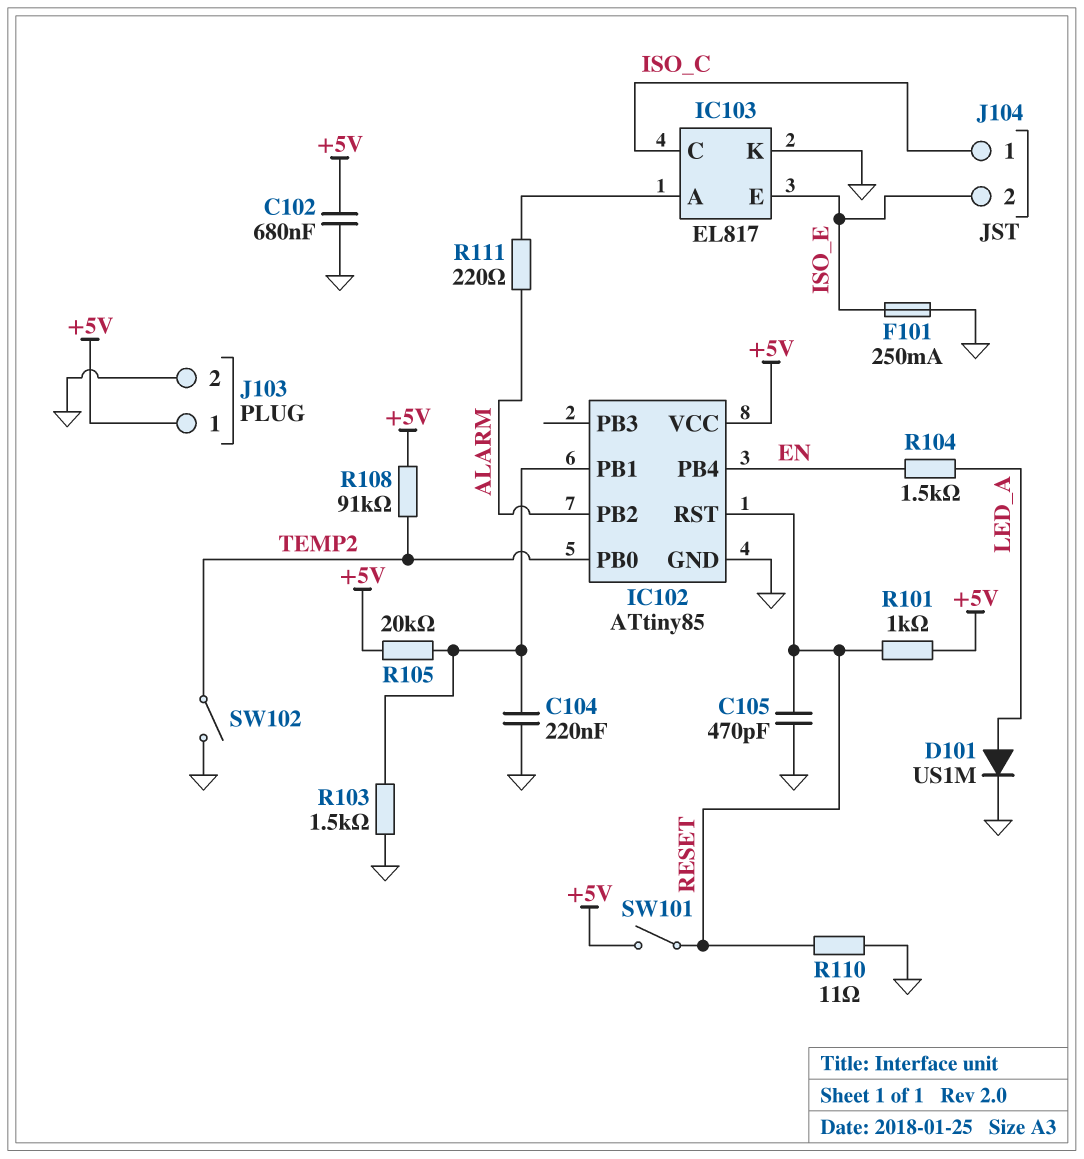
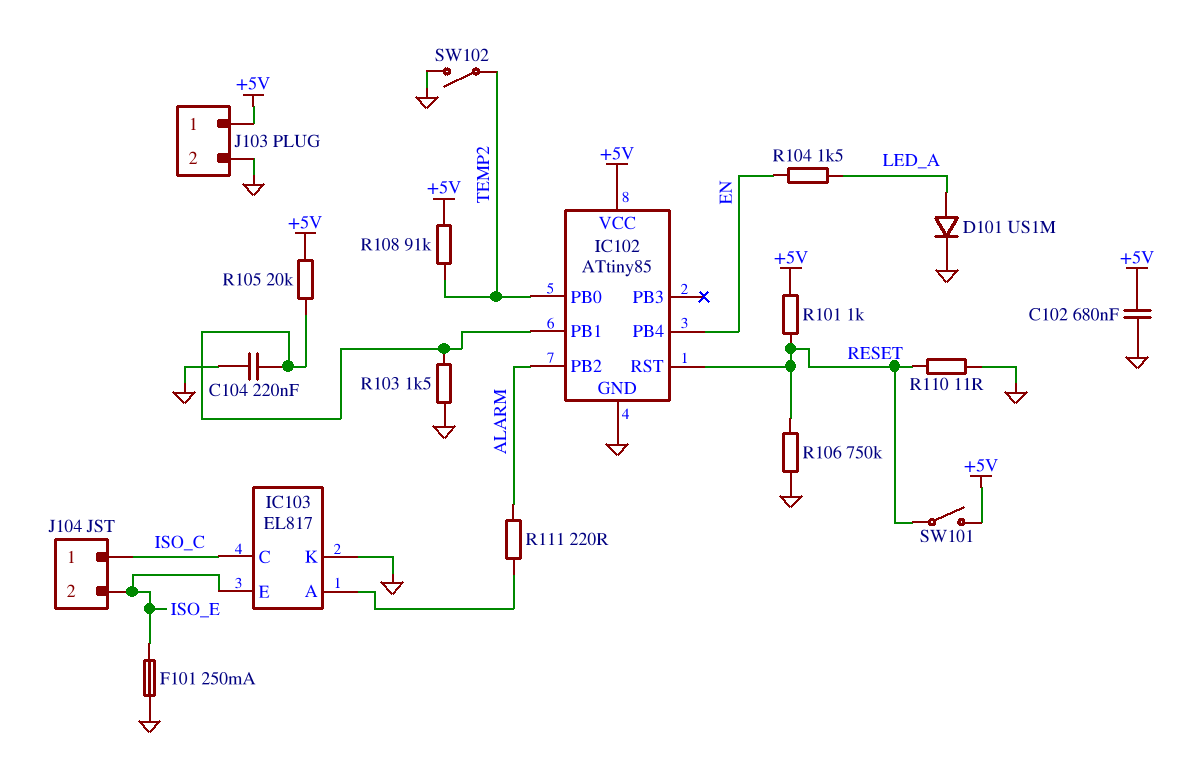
C105: 470pF (GND, RESET) -> none
R106: none -> 750k (GND, RESET)

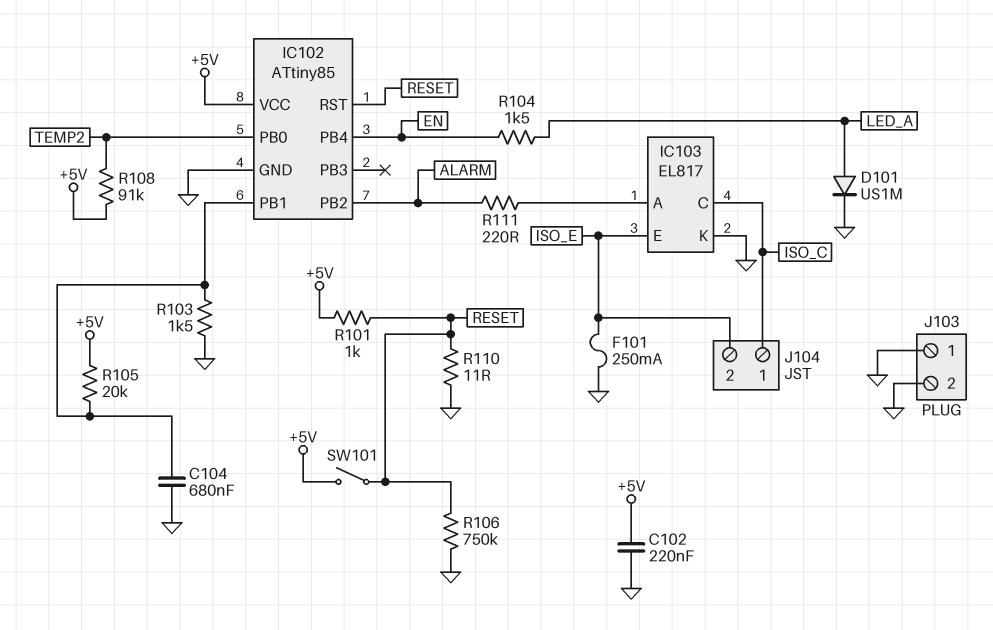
C102: 680nF (+5V, GND) -> 220nF (+5V, GND)
C104: 220nF (GND, IC102/PB1) -> 680nF (GND, IC102/PB1)
J103 pin 1: +5V -> GND
SW102: switch (GND, TEMP2) -> none

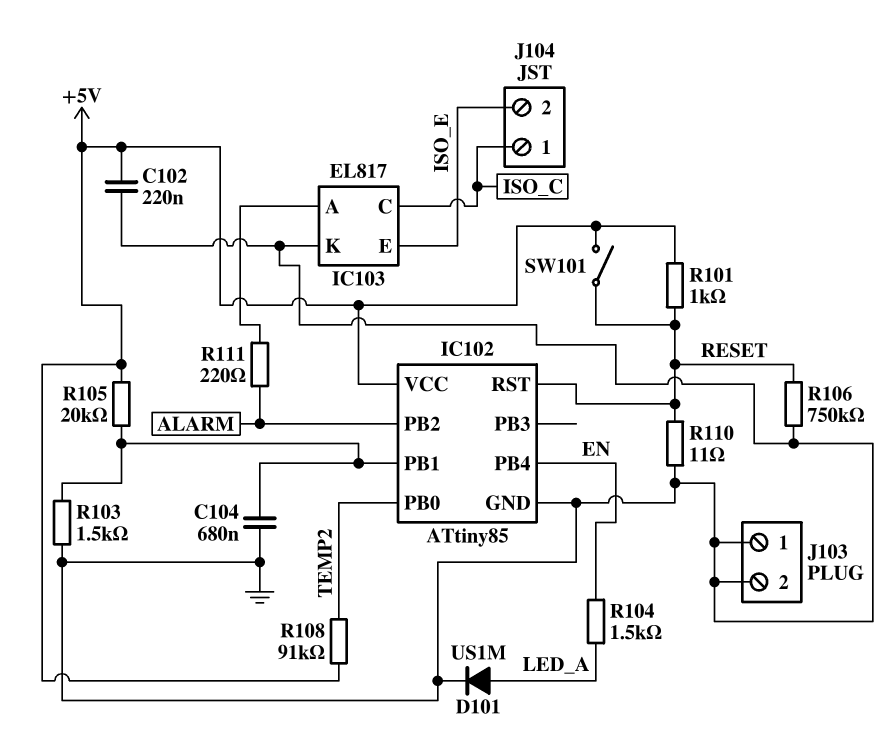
F101: 250mA (GND, ISO_E) -> none

